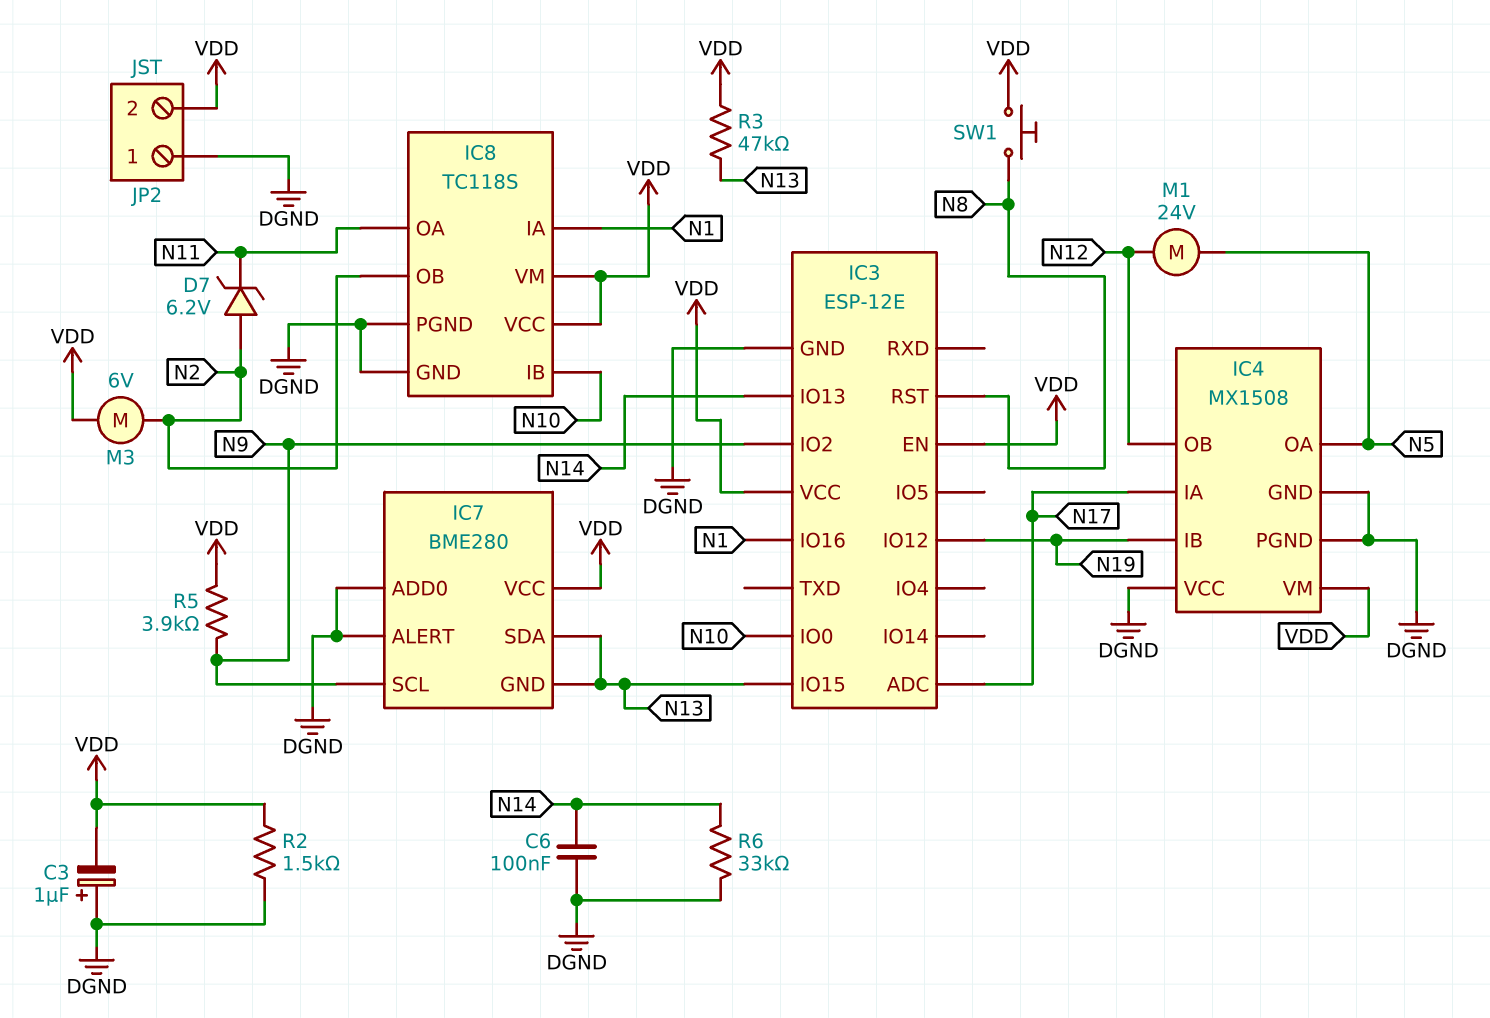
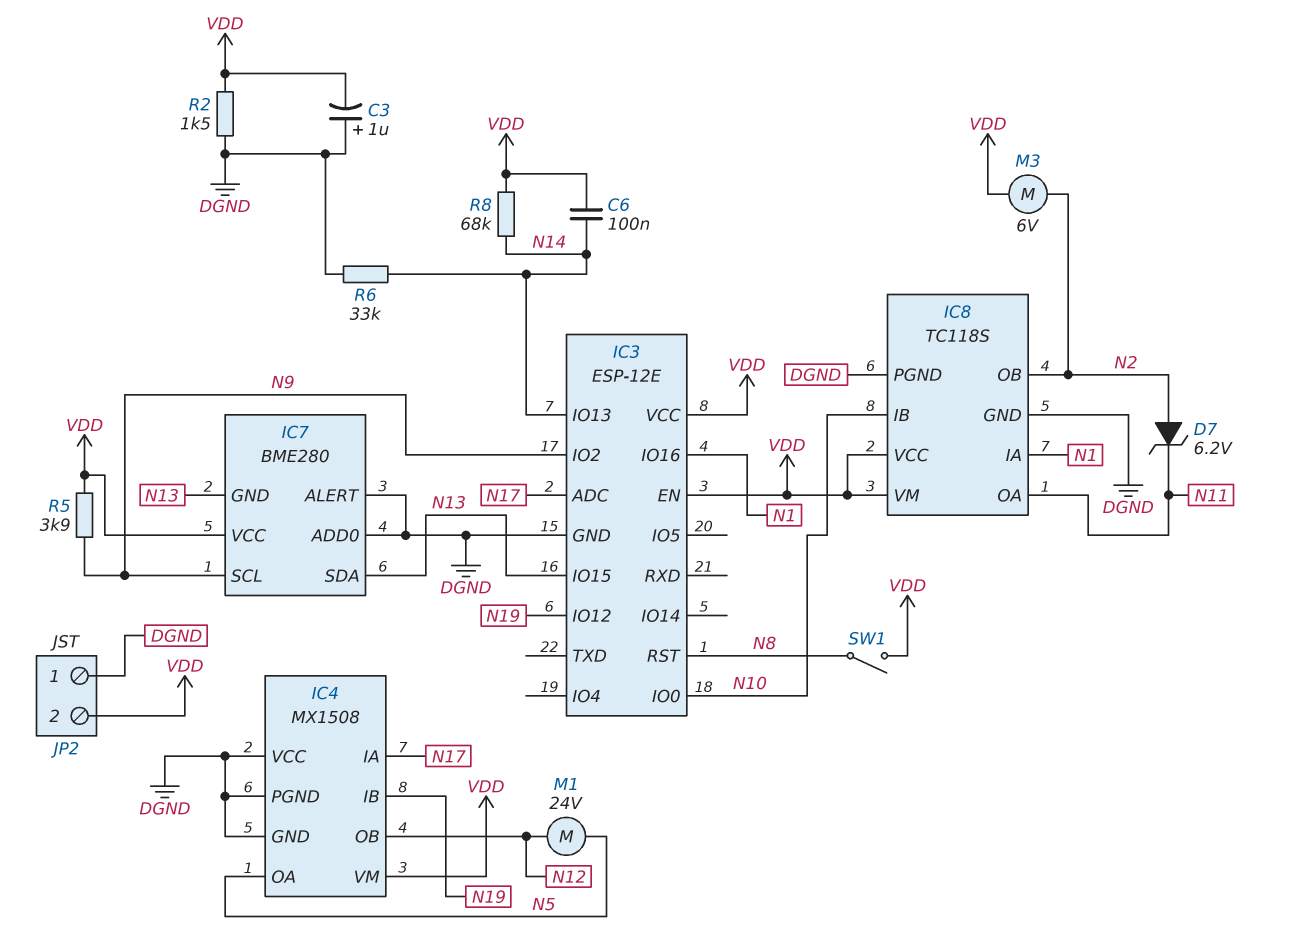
C6: 100nF (DGND, N14) -> 100nF (N14, VDD)
R3: 47k (N13, VDD) -> none
R8: none -> 68k (N14, VDD)
SW1: button (N8, VDD) -> switch (N8, VDD)

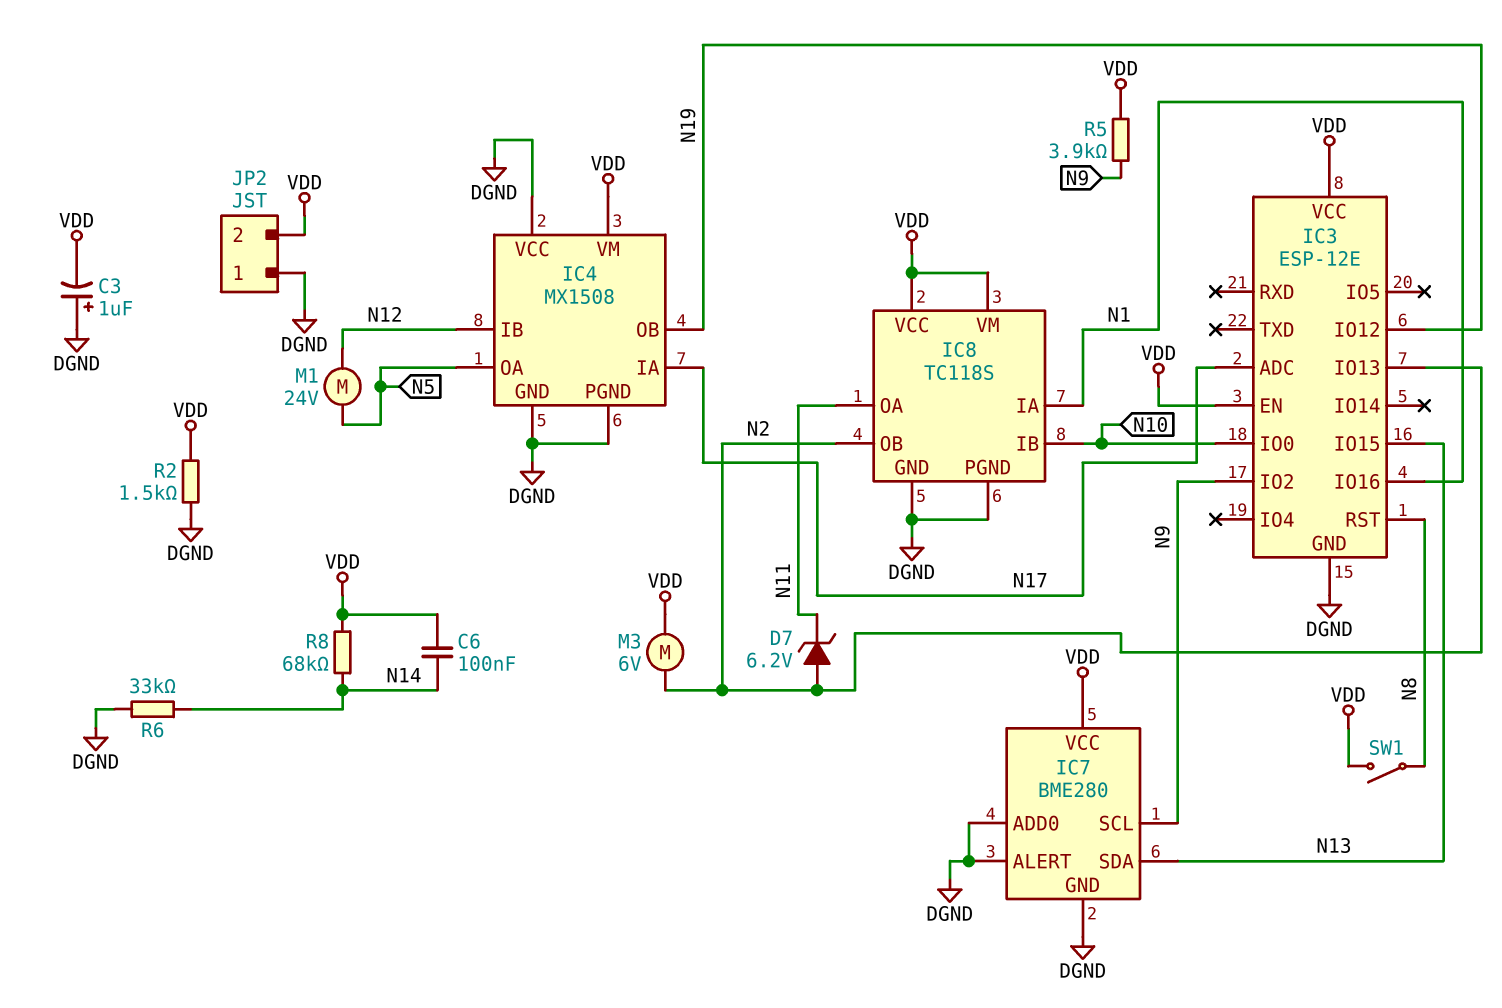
IC3 pin IO13: N14 -> N2
IC4 pin IB: N19 -> N12
IC4 pin OB: N12 -> N19
IC7 pin GND: N13 -> DGND

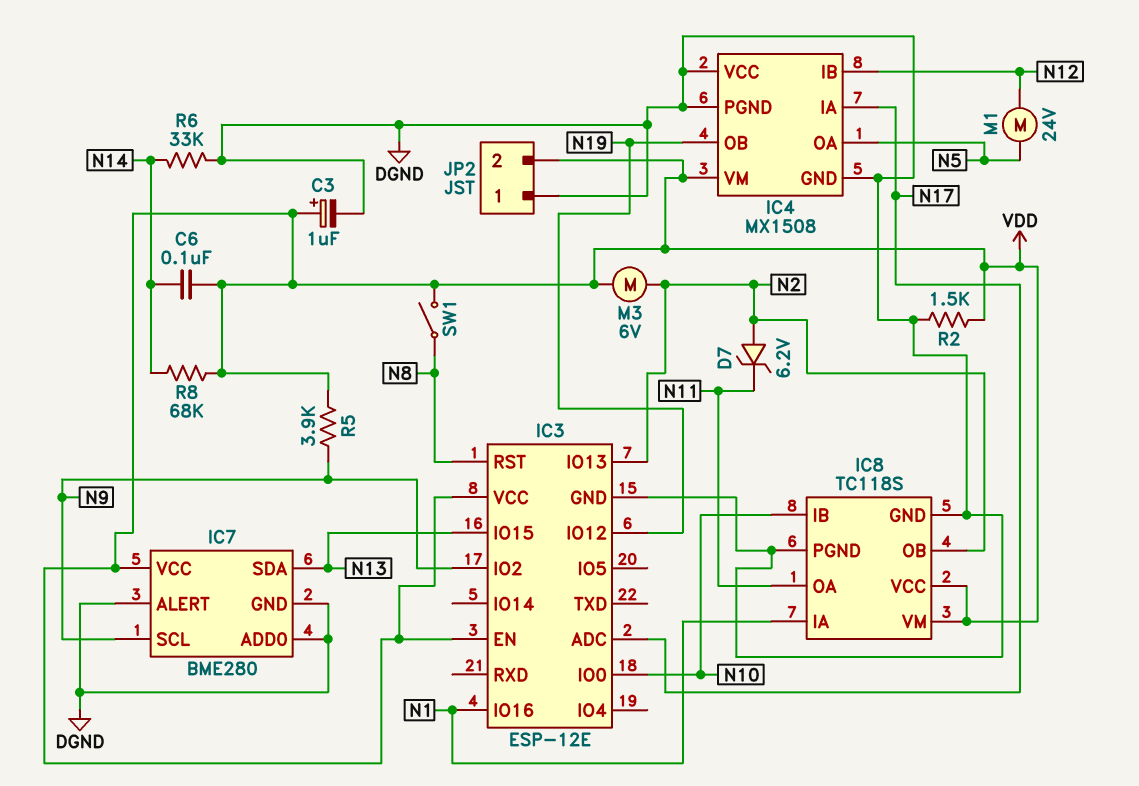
C3: 1uF (plus DGND, minus VDD) -> 1uF (plus VDD, minus DGND)

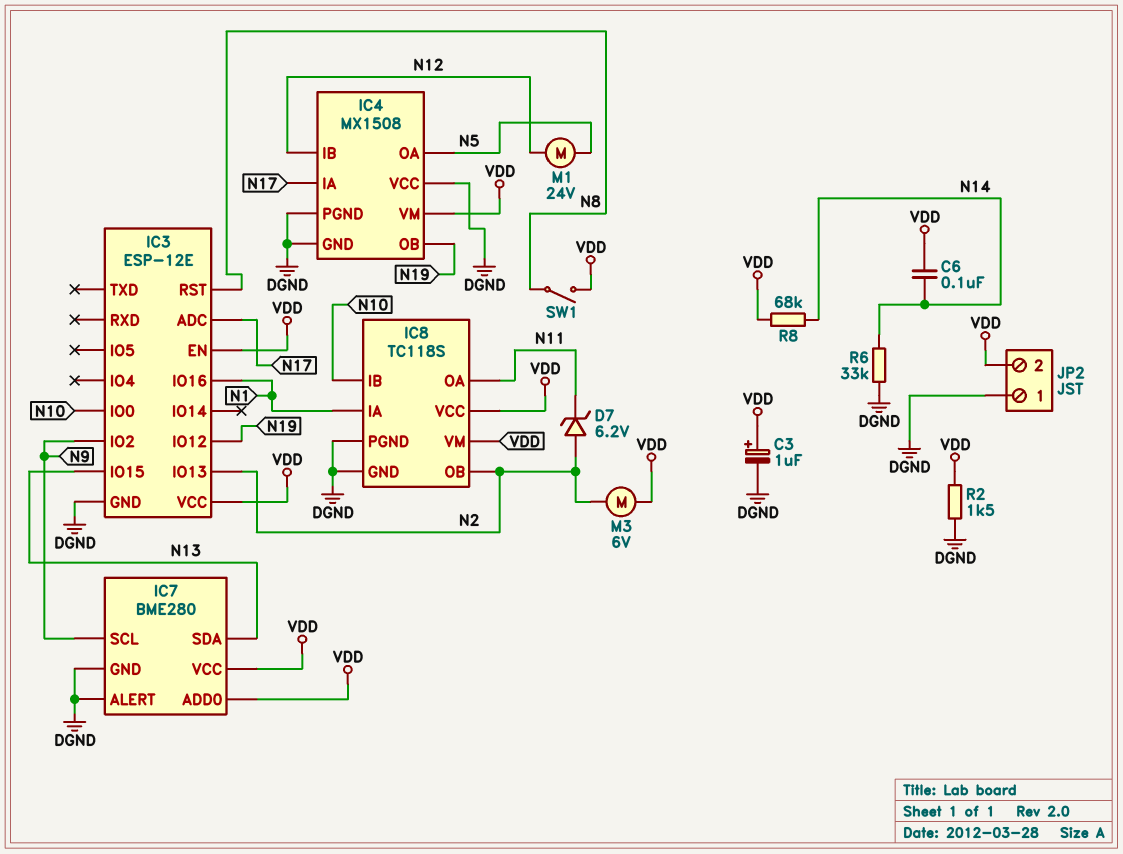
IC7 pin ADD0: DGND -> VDD
R5: 3.9k (N9, VDD) -> none

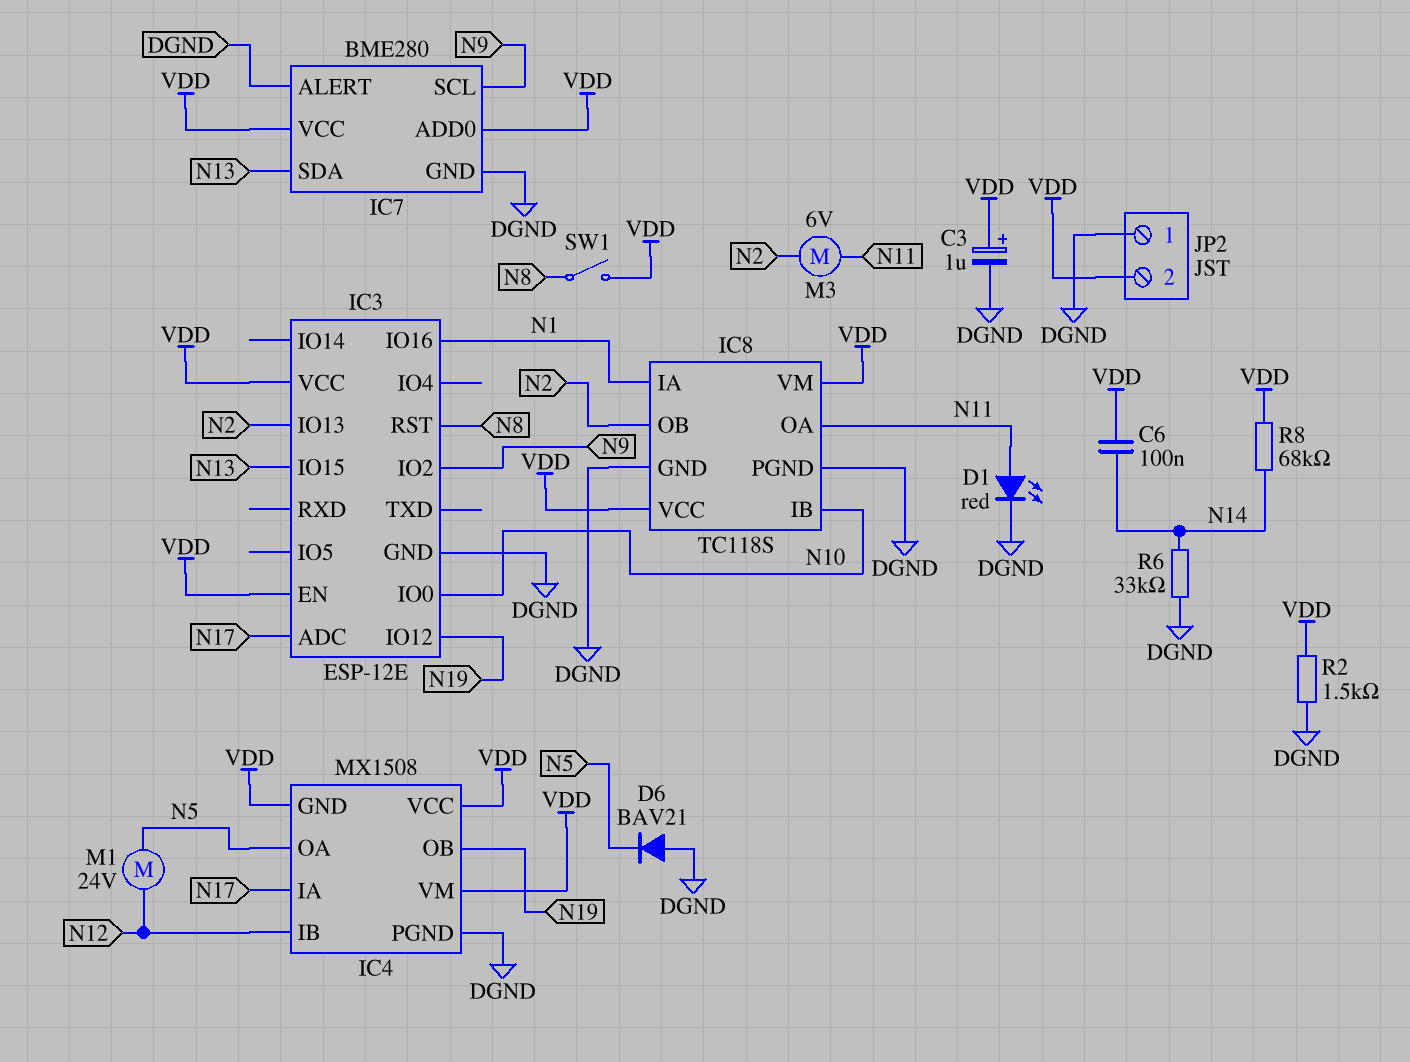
D1: none -> LED red (A N11, K DGND)
D6: none -> diode BAV21 (A DGND, K N5)
D7: zener 6.2V (A N2, K N11) -> none
IC4 pin GND: DGND -> VDD
IC4 pin VCC: DGND -> VDD
M3: motor 6V (N2, VDD) -> motor 6V (N2, N11)

